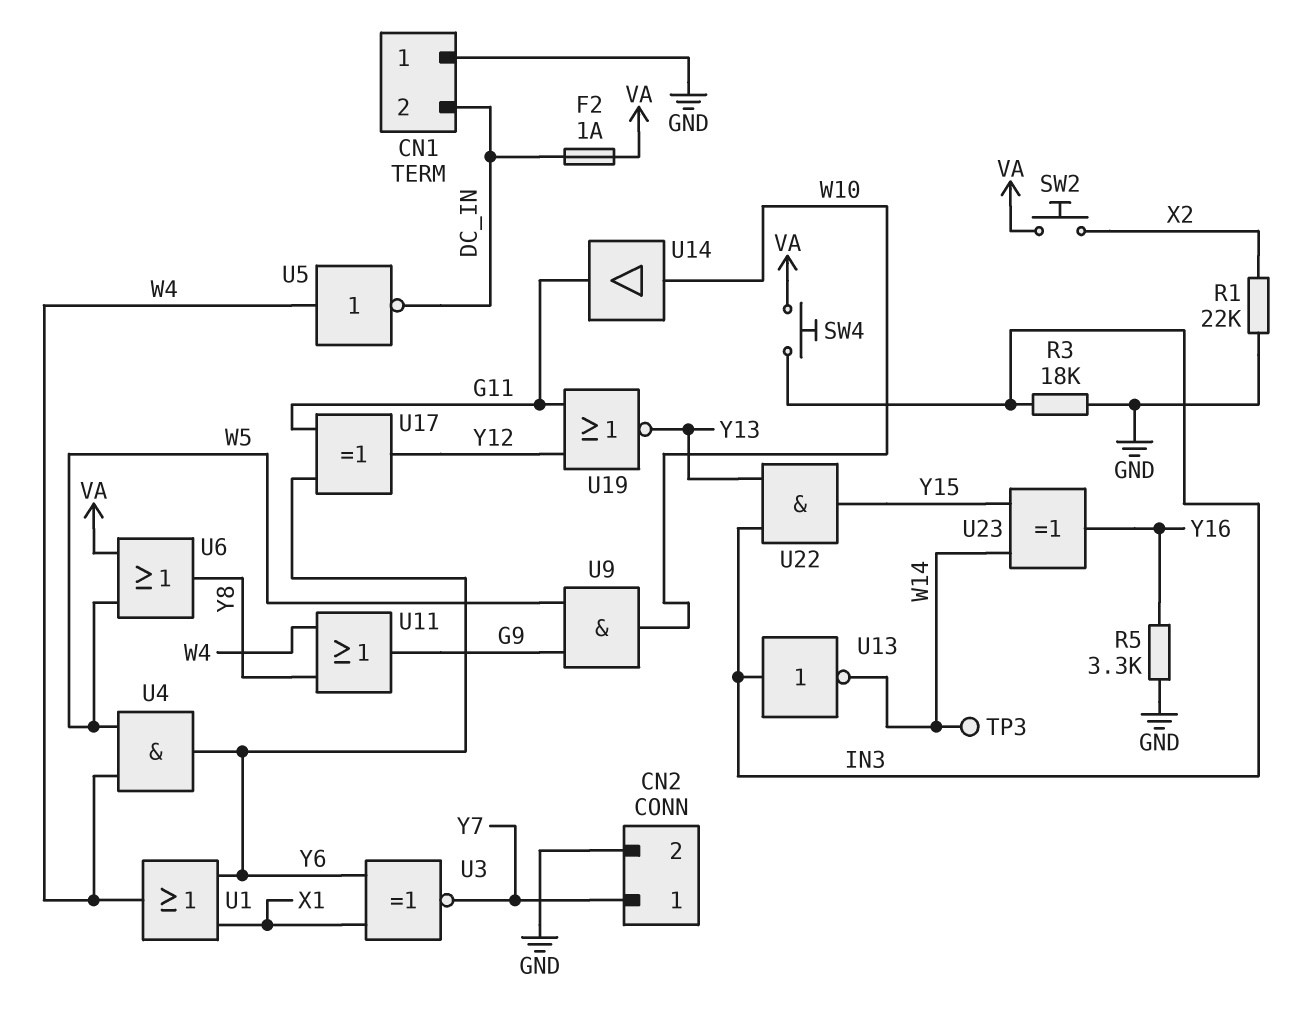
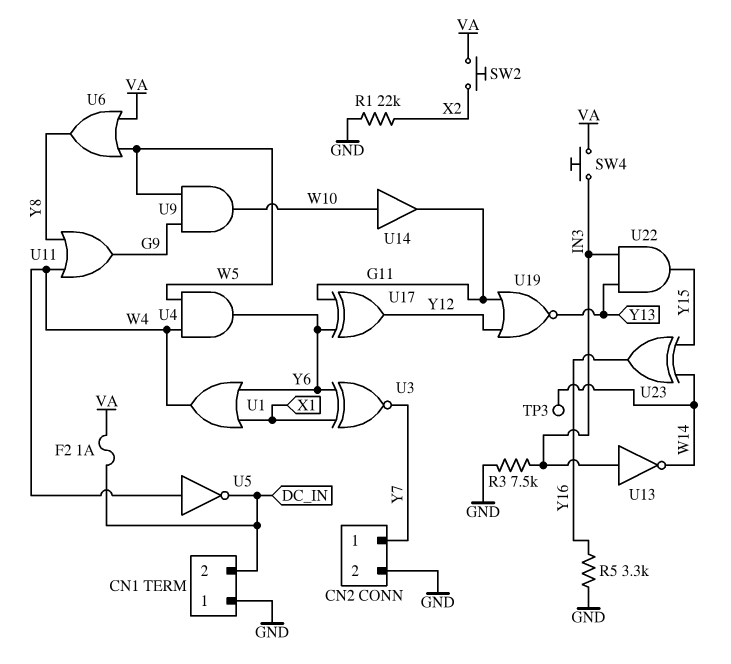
R3: 18k (GND, IN3) -> 7.5k (GND, IN3)

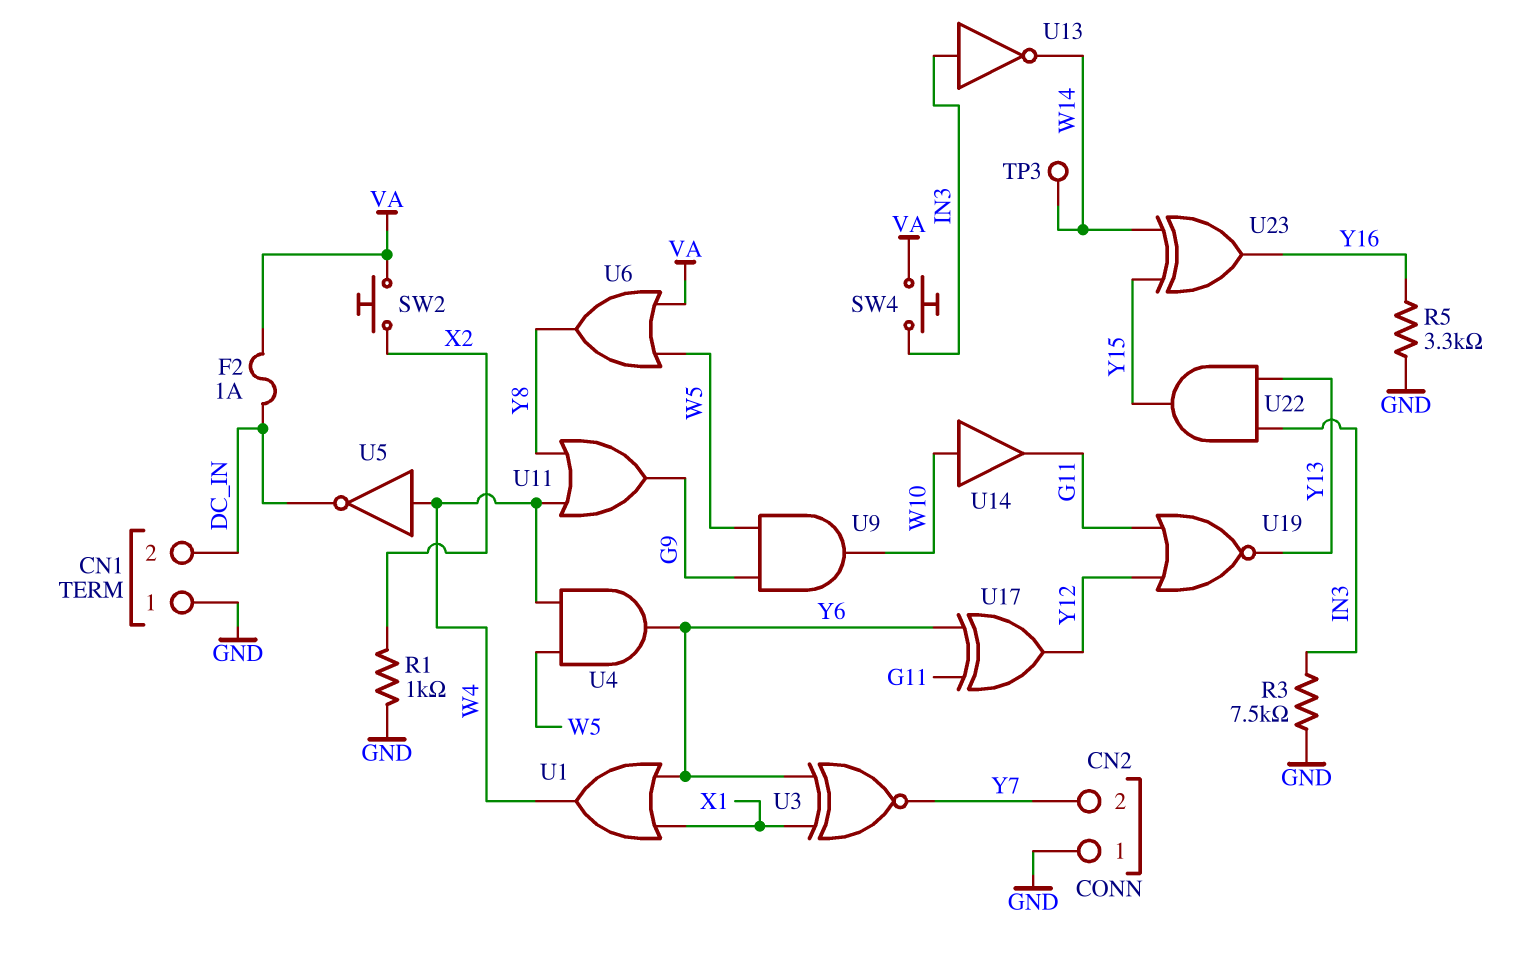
CN2 pin 1: Y7 -> GND
CN2 pin 2: GND -> Y7
R1: 22k (GND, X2) -> 1k (GND, X2)

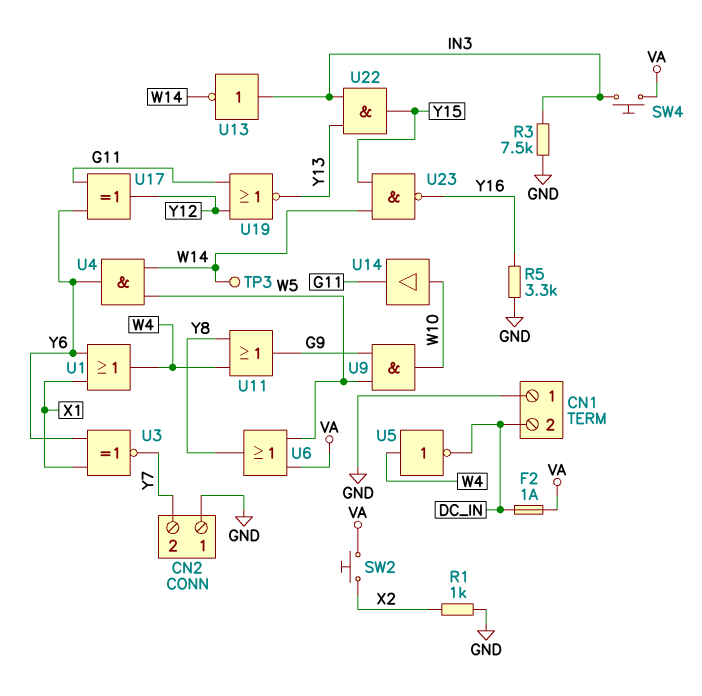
U4: AND (in W4, in W5, out Y6) -> AND (in W5, in W14, out Y6)
U23: XOR (in W14, in Y15, out Y16) -> NAND (in W14, in Y15, out Y16)

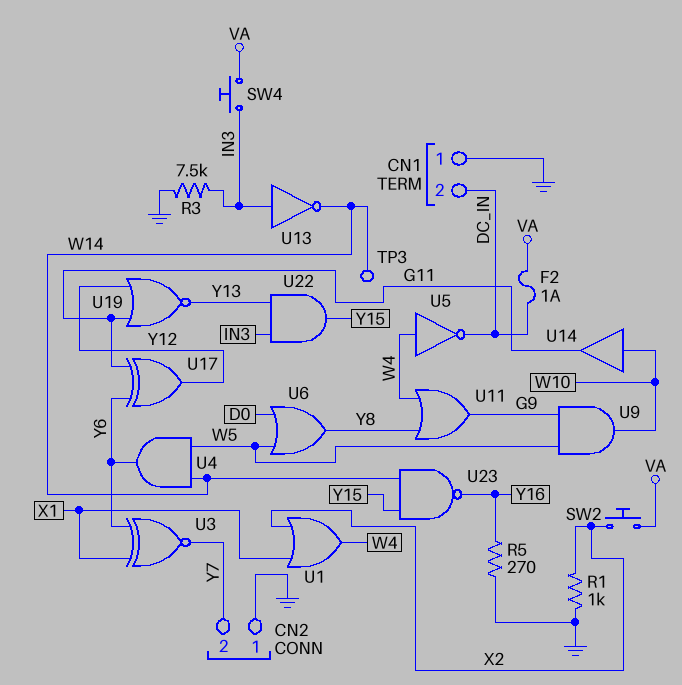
R5: 3.3k (GND, Y16) -> 270 (GND, Y16)
U1: OR (in X1, in Y6, out W4) -> OR (in X1, in X2, out W4)
U6: OR (in VA, in W5, out Y8) -> OR (in D0, in W5, out Y8)

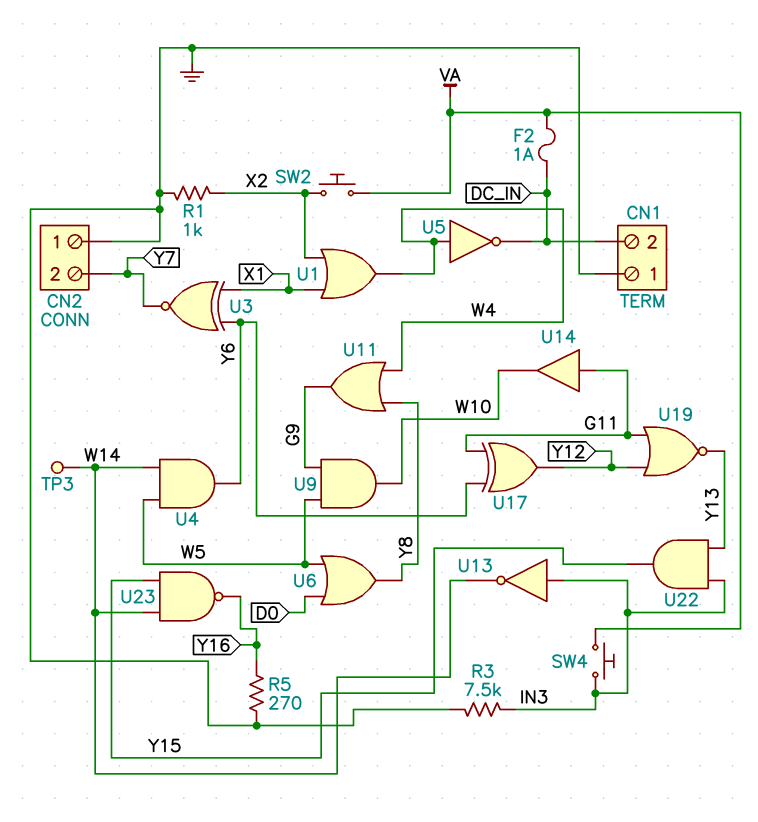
U14: buffer (in W10, out G11) -> buffer (in G11, out W10)

